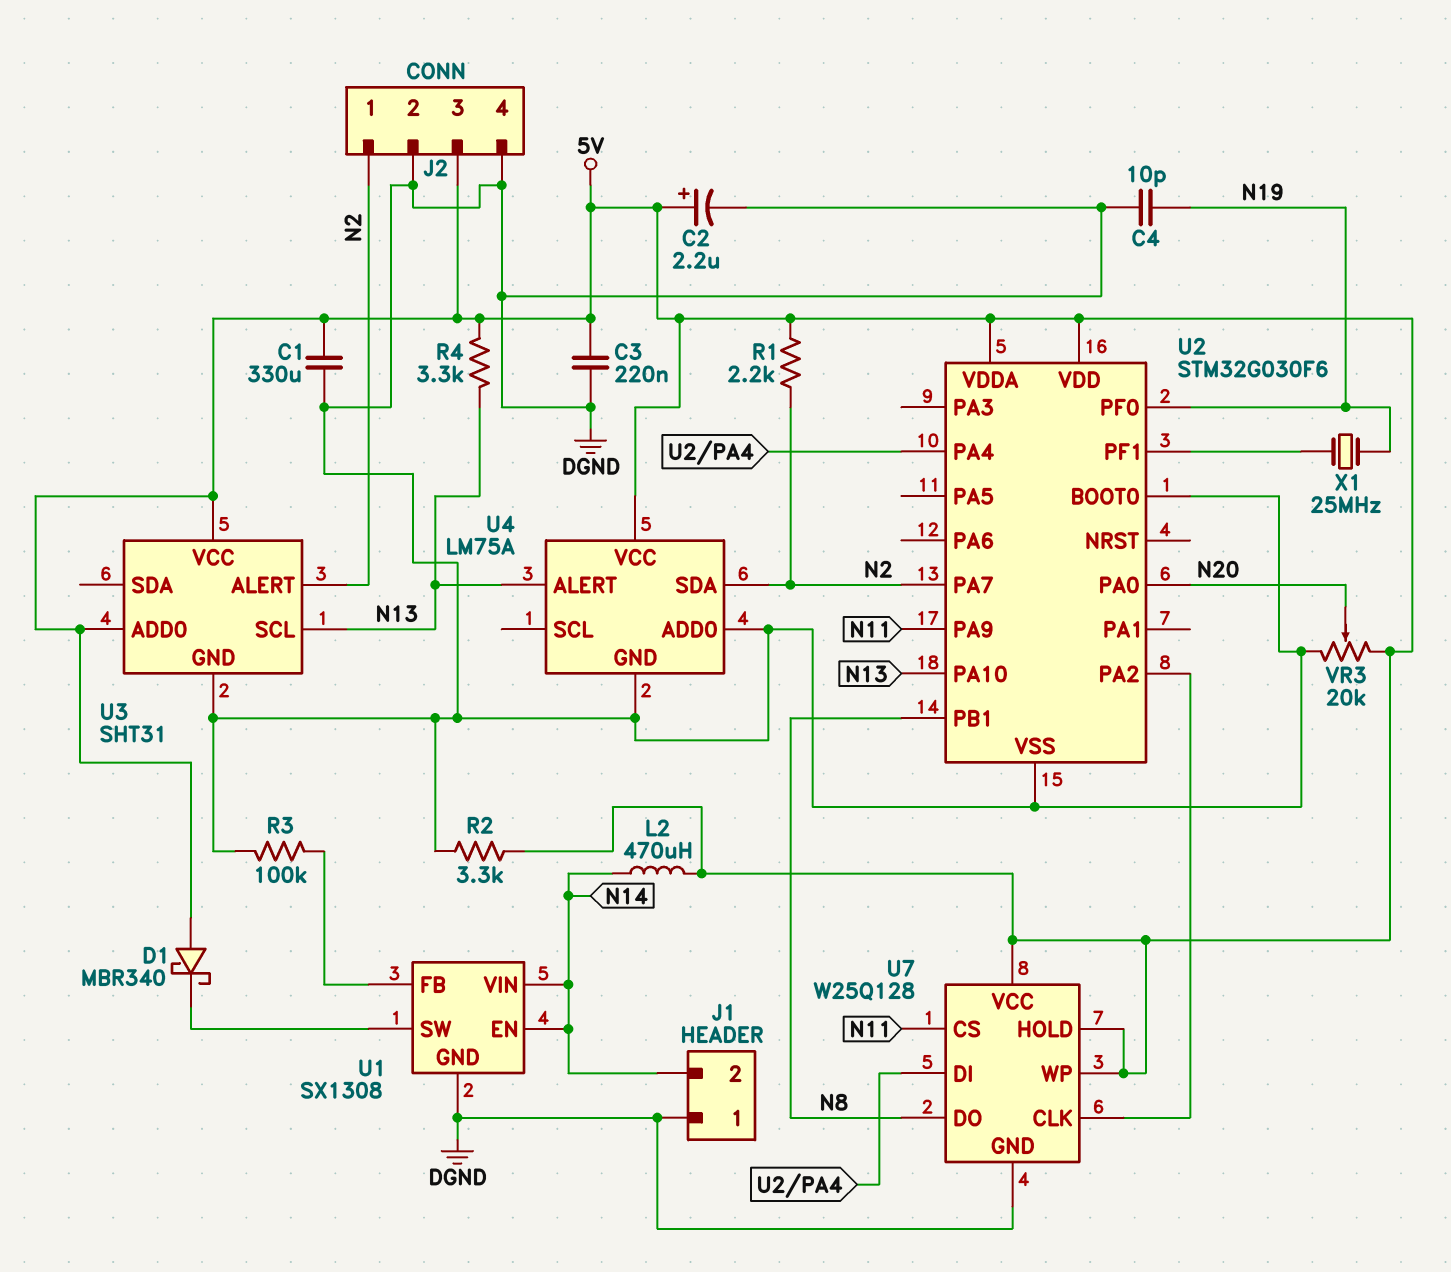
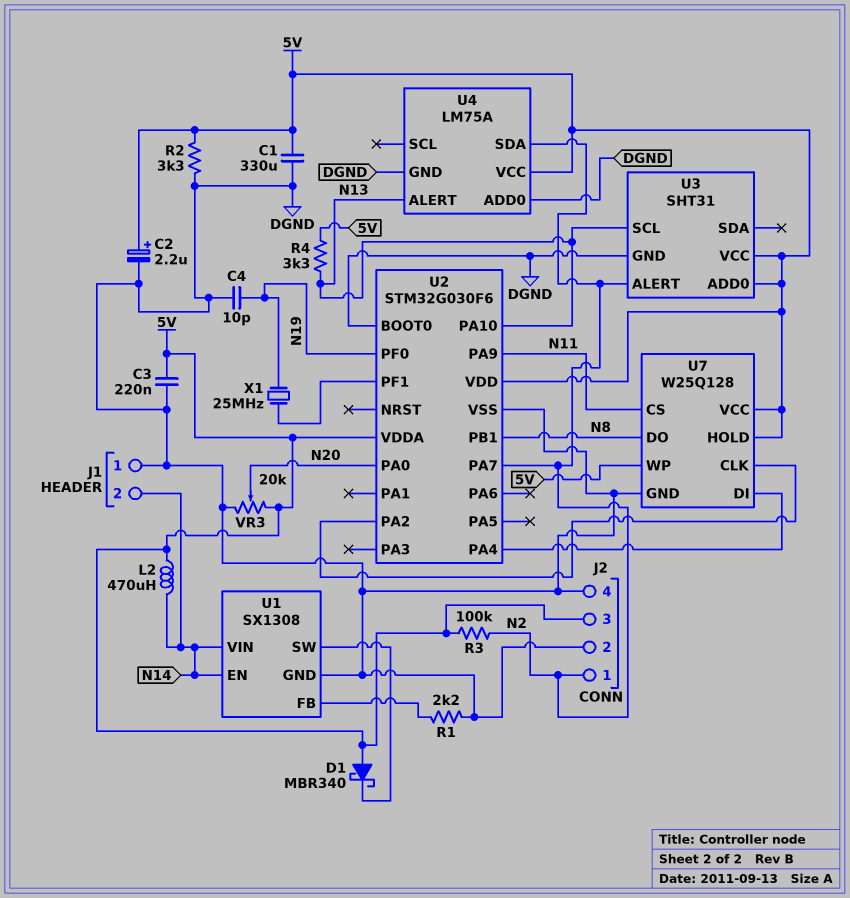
R1: 2.2k (5V, N2) -> 2.2k (DGND, U1/FB)
R3: 100k (DGND, U1/FB) -> 100k (5V, N2)

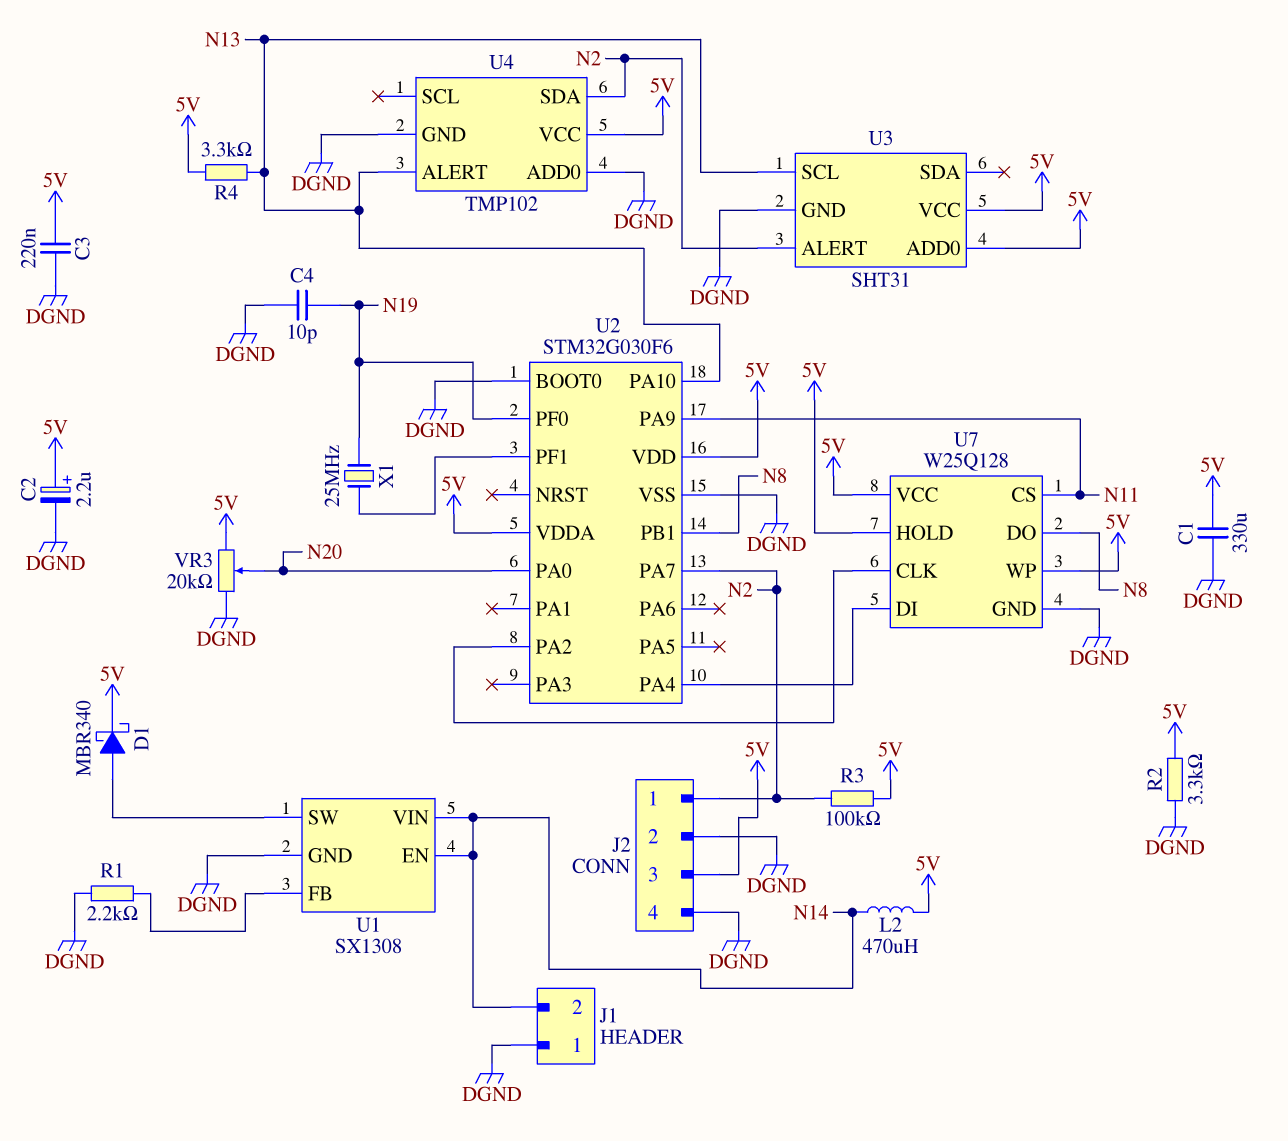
D1: schottky MBR340 (A 5V, K U1/SW) -> schottky MBR340 (A U1/SW, K 5V)
U4: LM75A -> TMP102

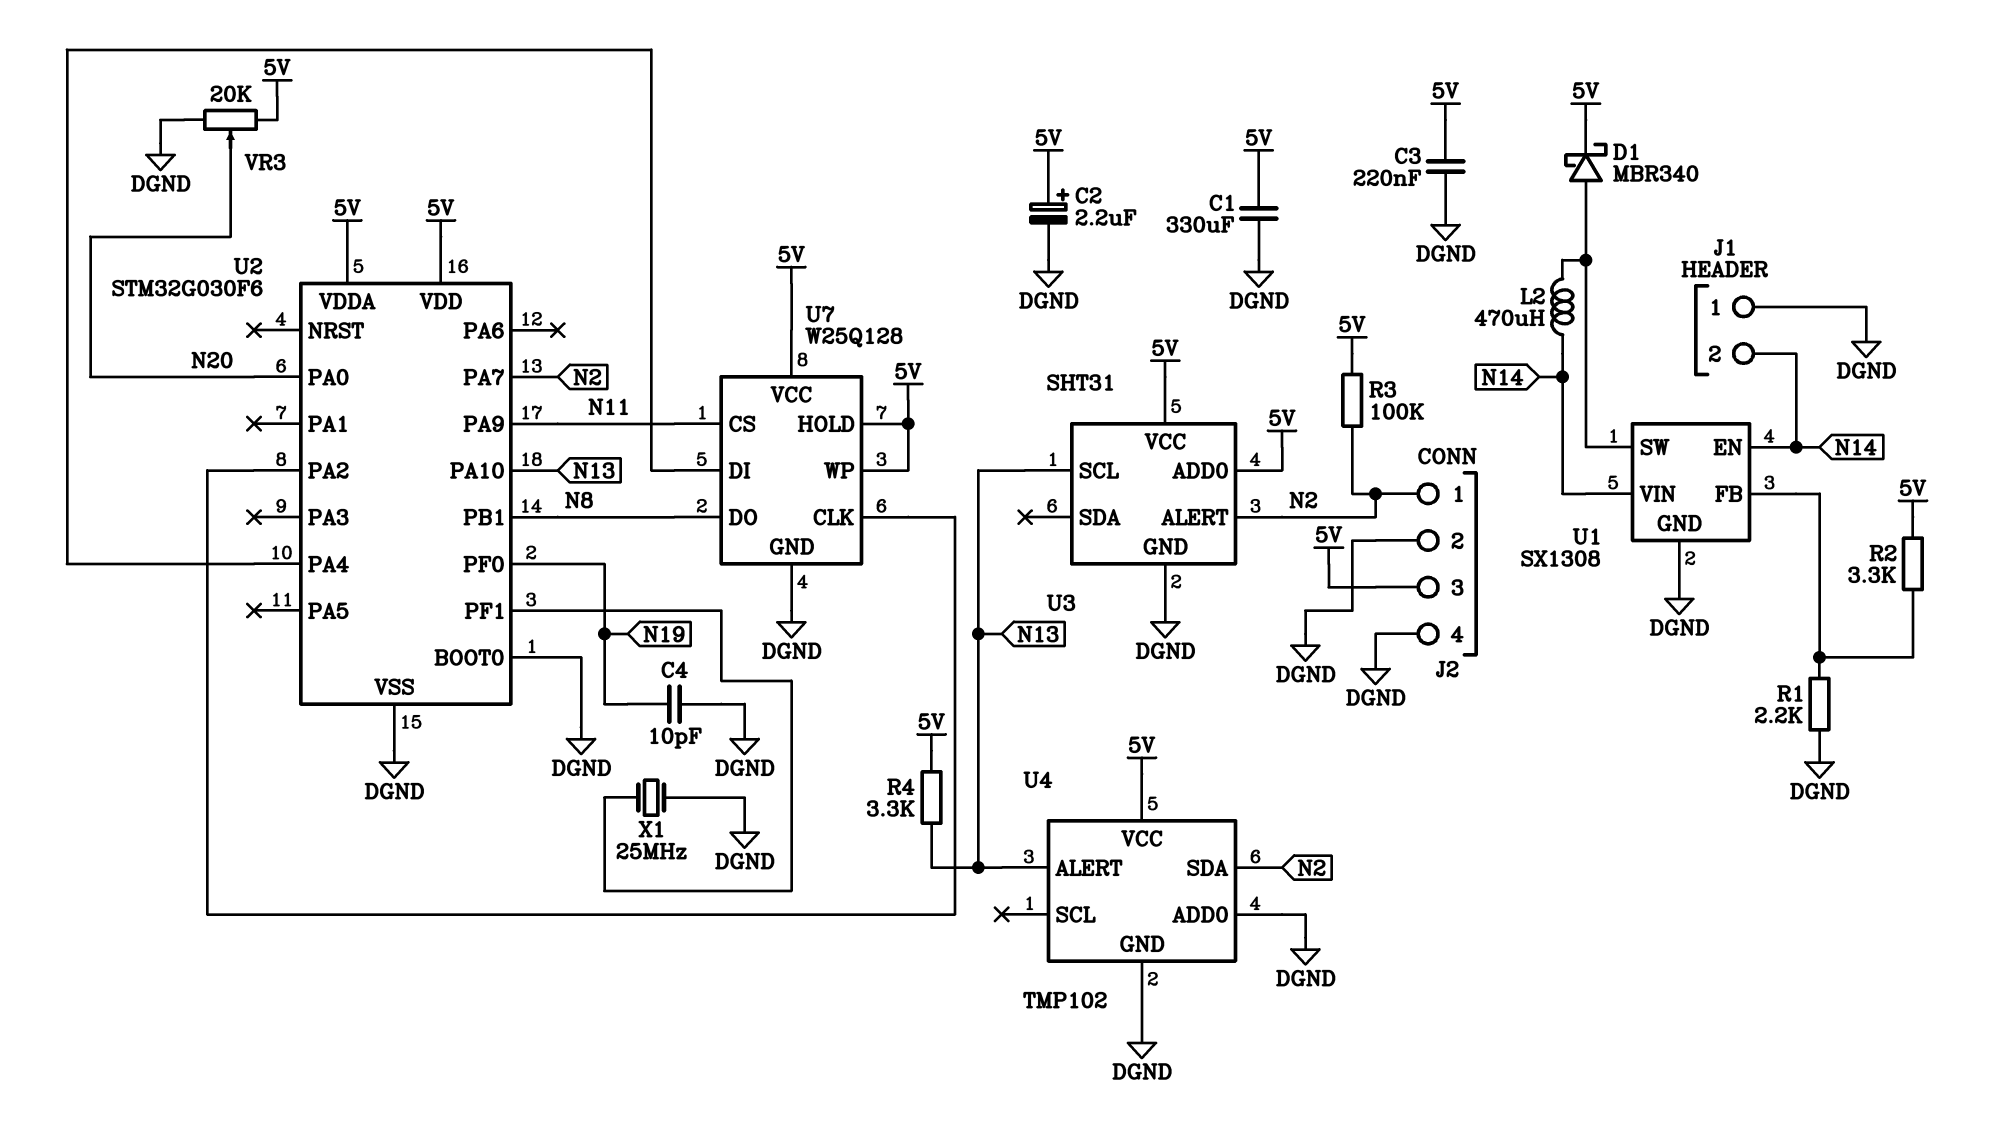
L2: 470uH (5V, N14) -> 470uH (N14, U1/SW)
R2: 3.3k (5V, DGND) -> 3.3k (5V, U1/FB)
X1: 25MHz (N19, U2/PF1) -> 25MHz (DGND, U2/PF1)

